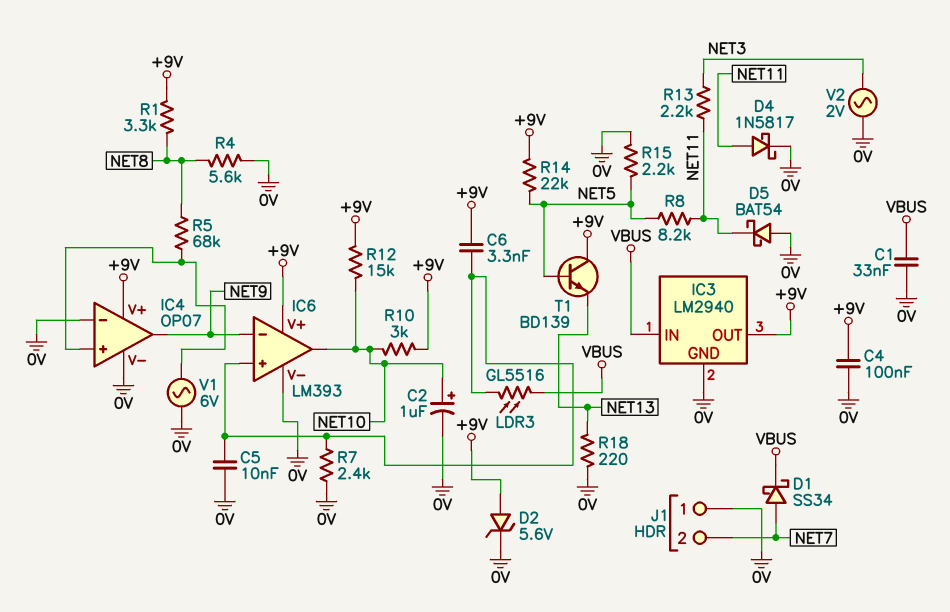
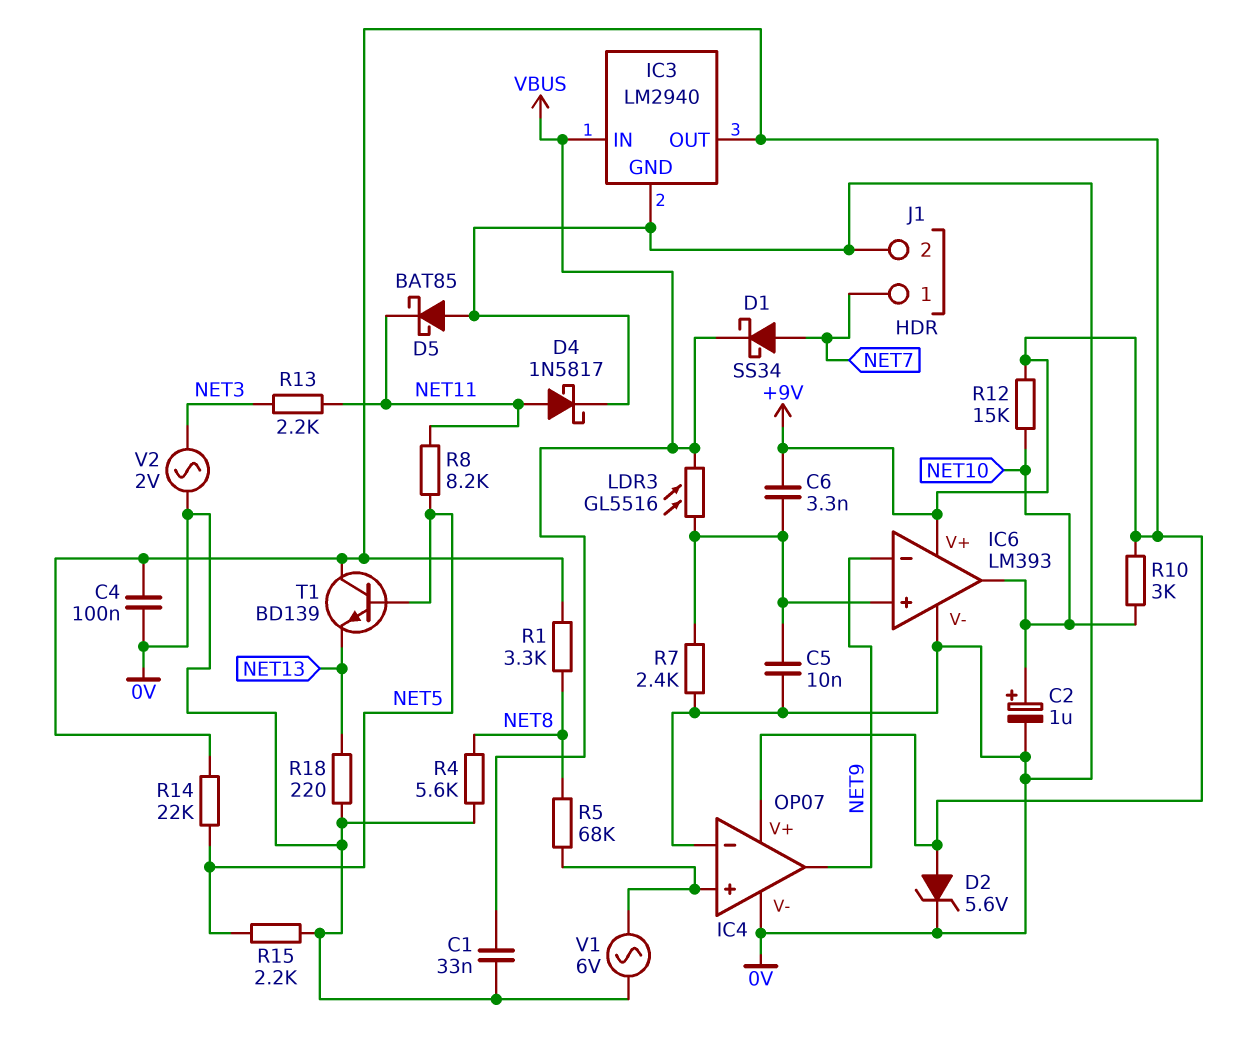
D5: schottky BAT54 (A 0V, K NET11) -> schottky BAT85 (A 0V, K NET11)
J1 pin 1: 0V -> NET7
J1 pin 2: NET7 -> 0V

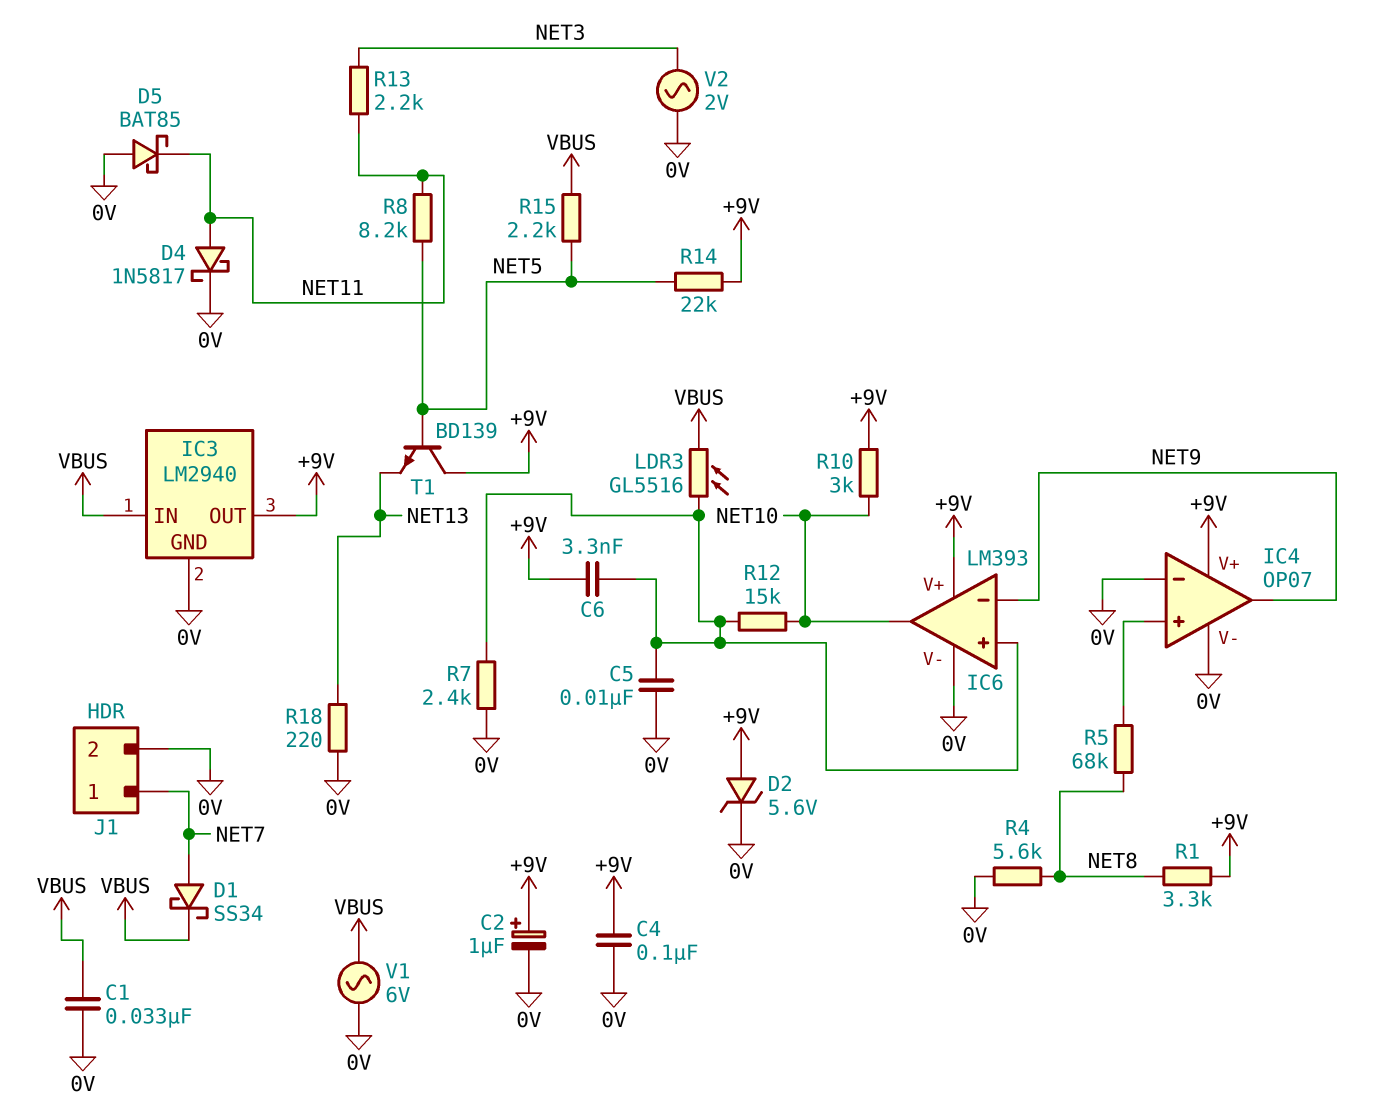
C2: 1uF (plus NET10, minus 0V) -> 1uF (plus +9V, minus 0V)
R12: 15k (+9V, NET10) -> 15k (IC6/in+, NET10)
R15: 2.2k (0V, NET5) -> 2.2k (NET5, VBUS)
V1: AC 6V (0V, IC4/in+) -> AC 6V (0V, VBUS)

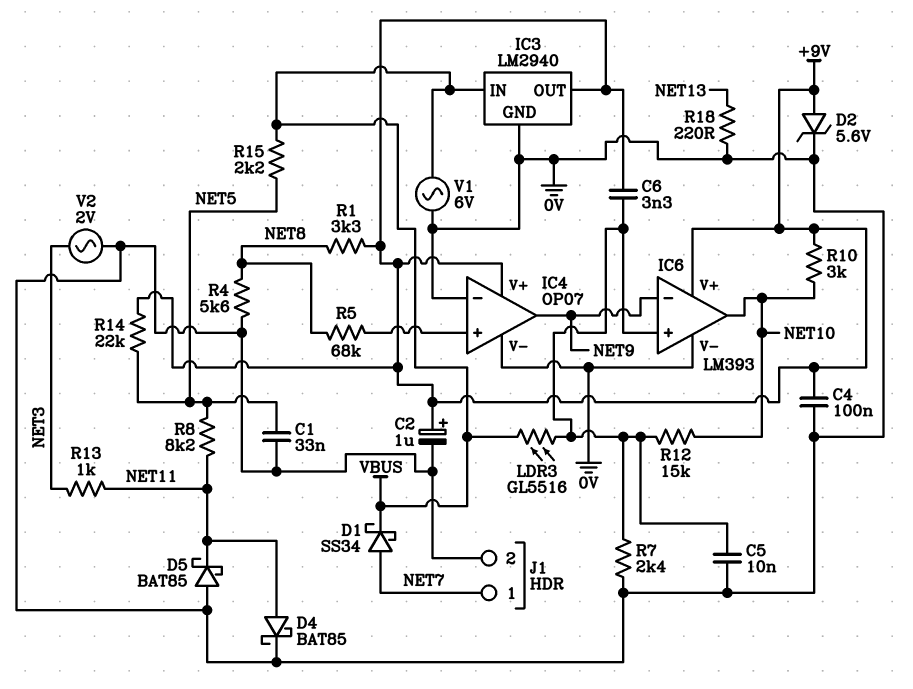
C1: 33nF (0V, VBUS) -> 33nF (0V, NET5)
D4: schottky 1N5817 (A NET11, K 0V) -> schottky BAT85 (A NET11, K 0V)
R13: 2.2k (NET3, NET11) -> 1k (NET3, NET11)
T1: NPN BD139 (B NET5, C +9V, E NET13) -> none

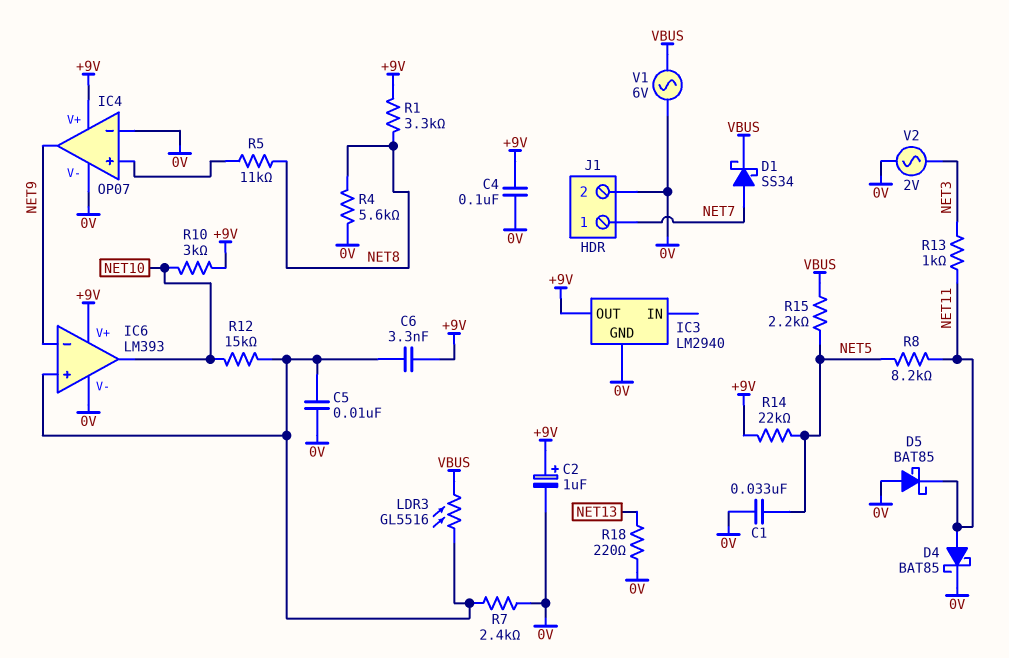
D2: zener 5.6V (A +9V, K 0V) -> none
IC3 pin IN: VBUS -> none
R5: 68k (IC4/in+, NET8) -> 11k (IC4/in+, NET8)

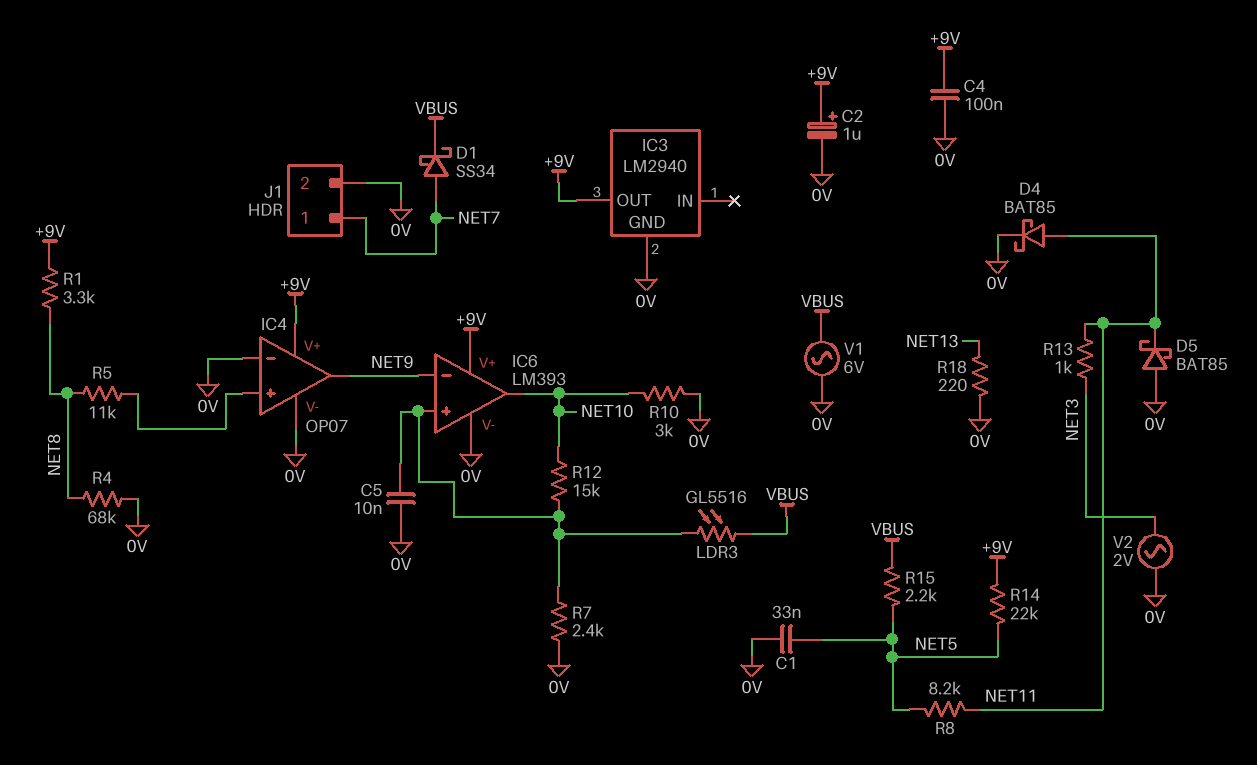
C6: 3.3nF (+9V, IC6/in+) -> none
R4: 5.6k (0V, NET8) -> 68k (0V, NET8)
R10: 3k (+9V, NET10) -> 3k (0V, NET10)

